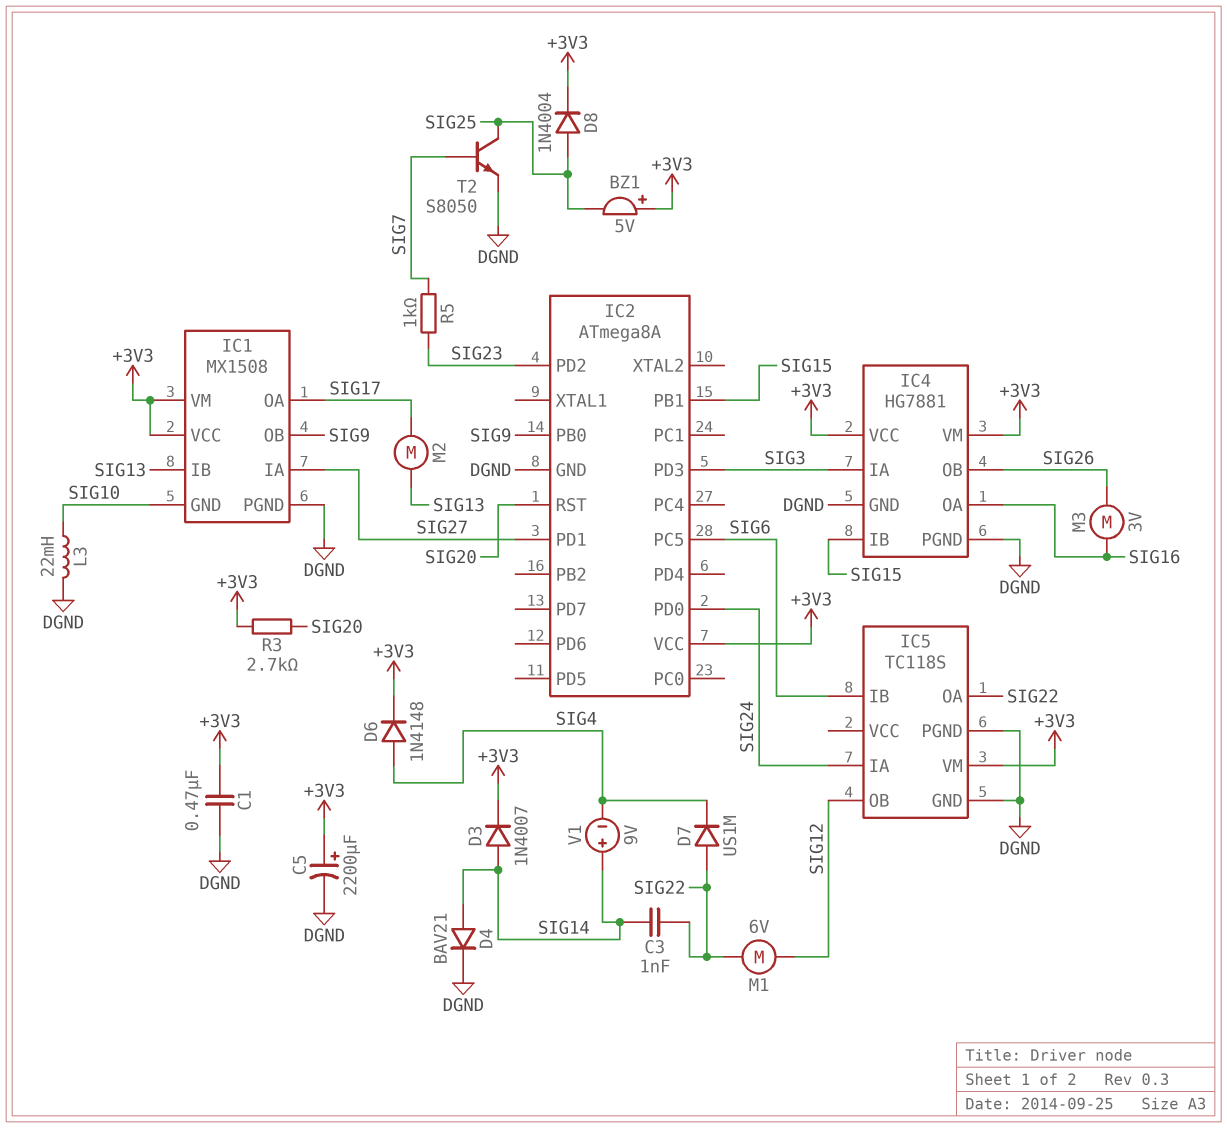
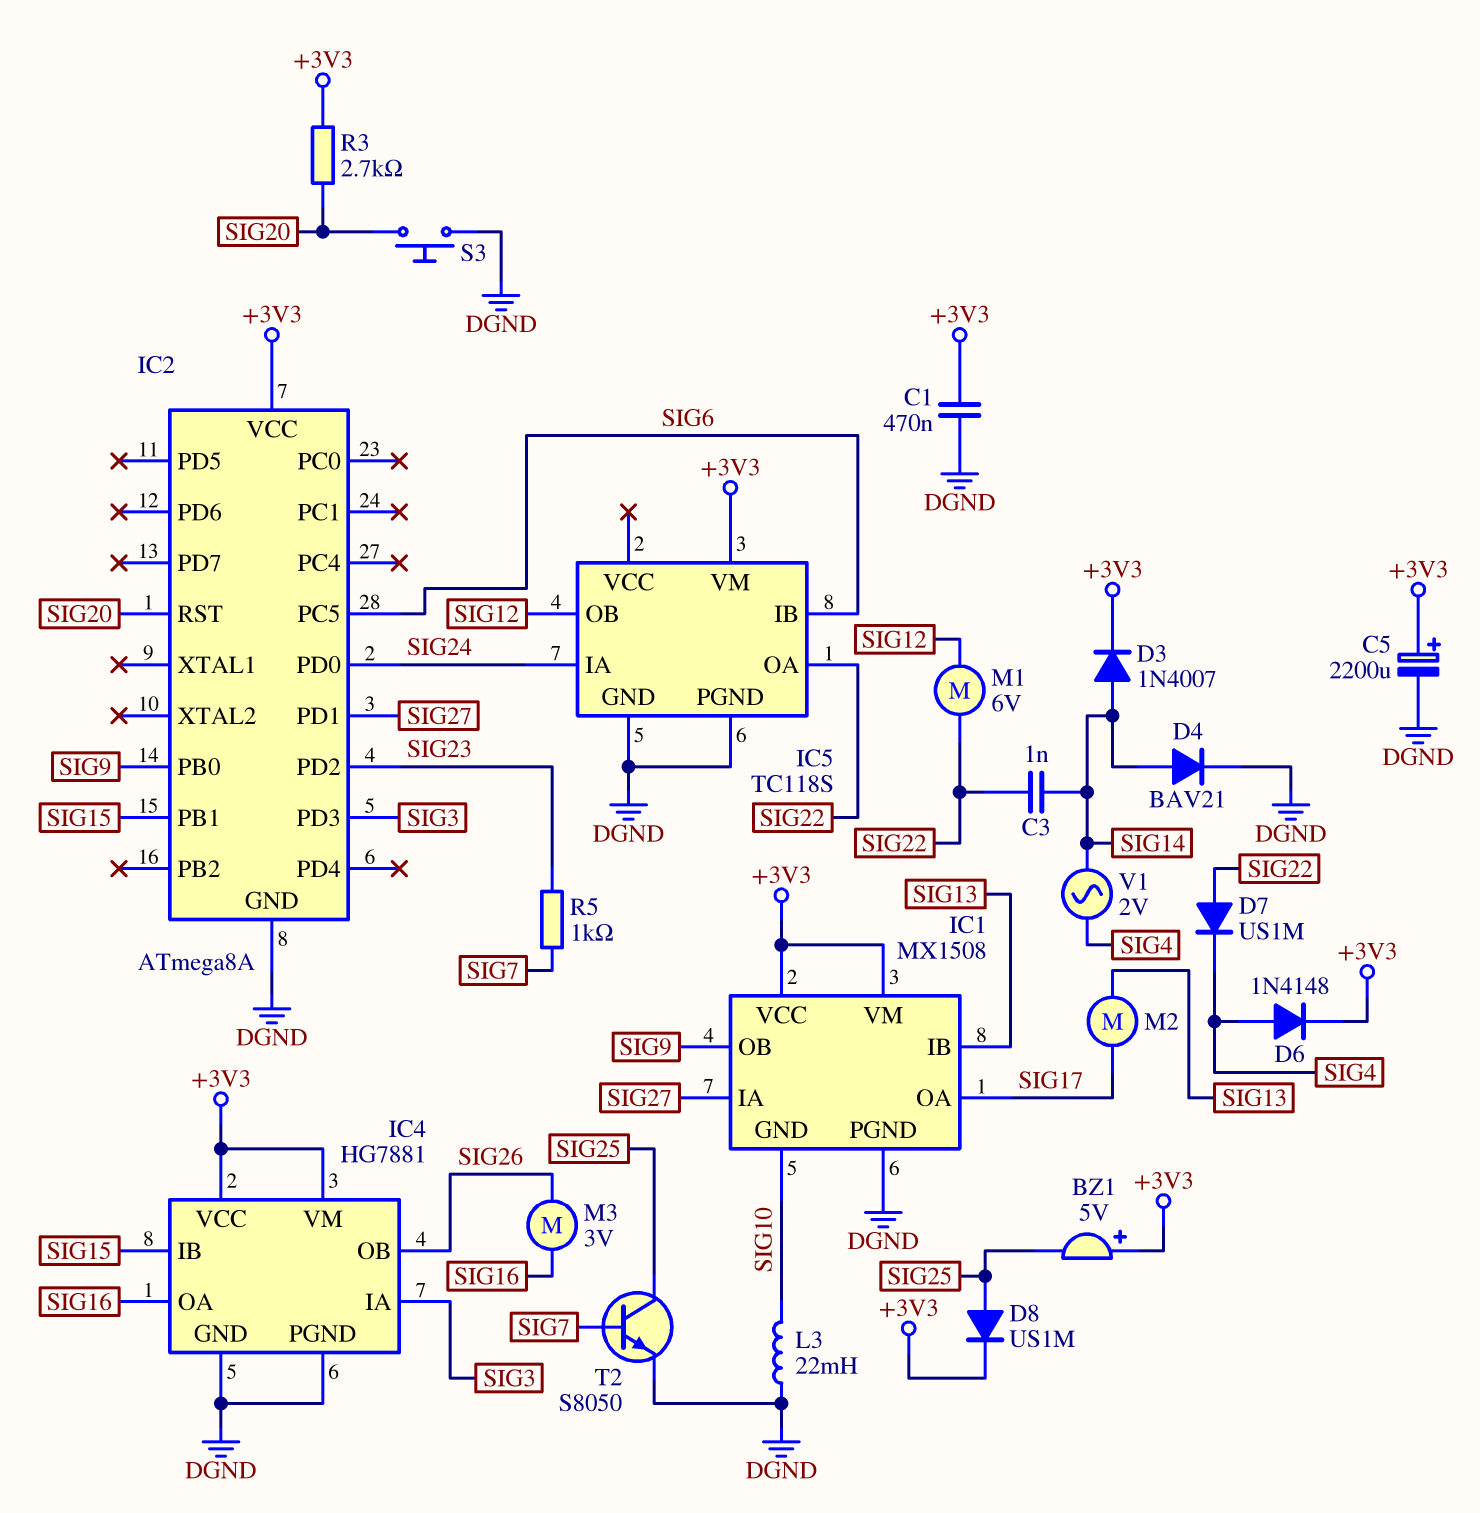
D8: diode 1N4004 (A SIG25, K +3V3) -> diode US1M (A SIG25, K +3V3)
S3: none -> button (DGND, SIG20)
V1: 9V (plus SIG14, minus SIG4) -> AC 2V (SIG4, SIG14)

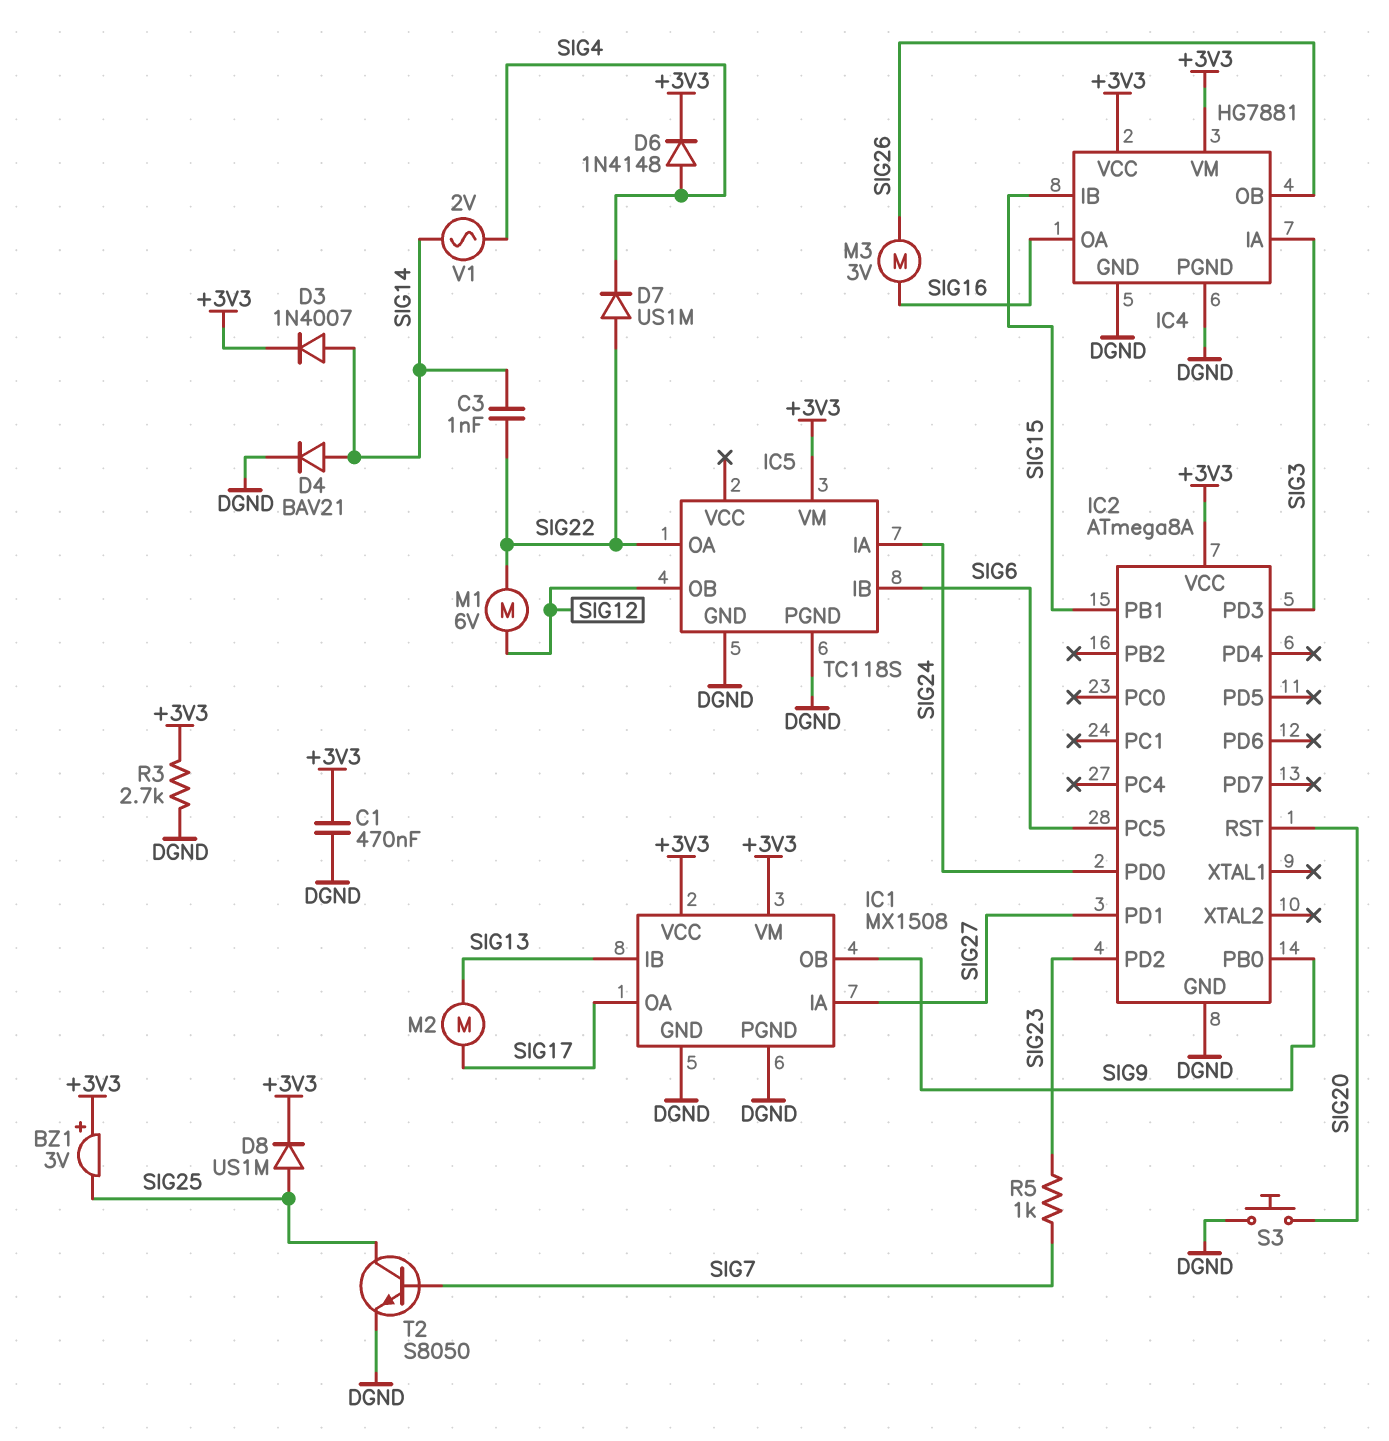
BZ1: buzzer 5V (plus +3V3, minus SIG25) -> buzzer 3V (plus +3V3, minus SIG25)
C5: 2200uF (plus +3V3, minus DGND) -> none
IC1 pin GND: SIG10 -> DGND
L3: 22mH (DGND, SIG10) -> none
R3: 2.7k (+3V3, SIG20) -> 2.7k (+3V3, DGND)

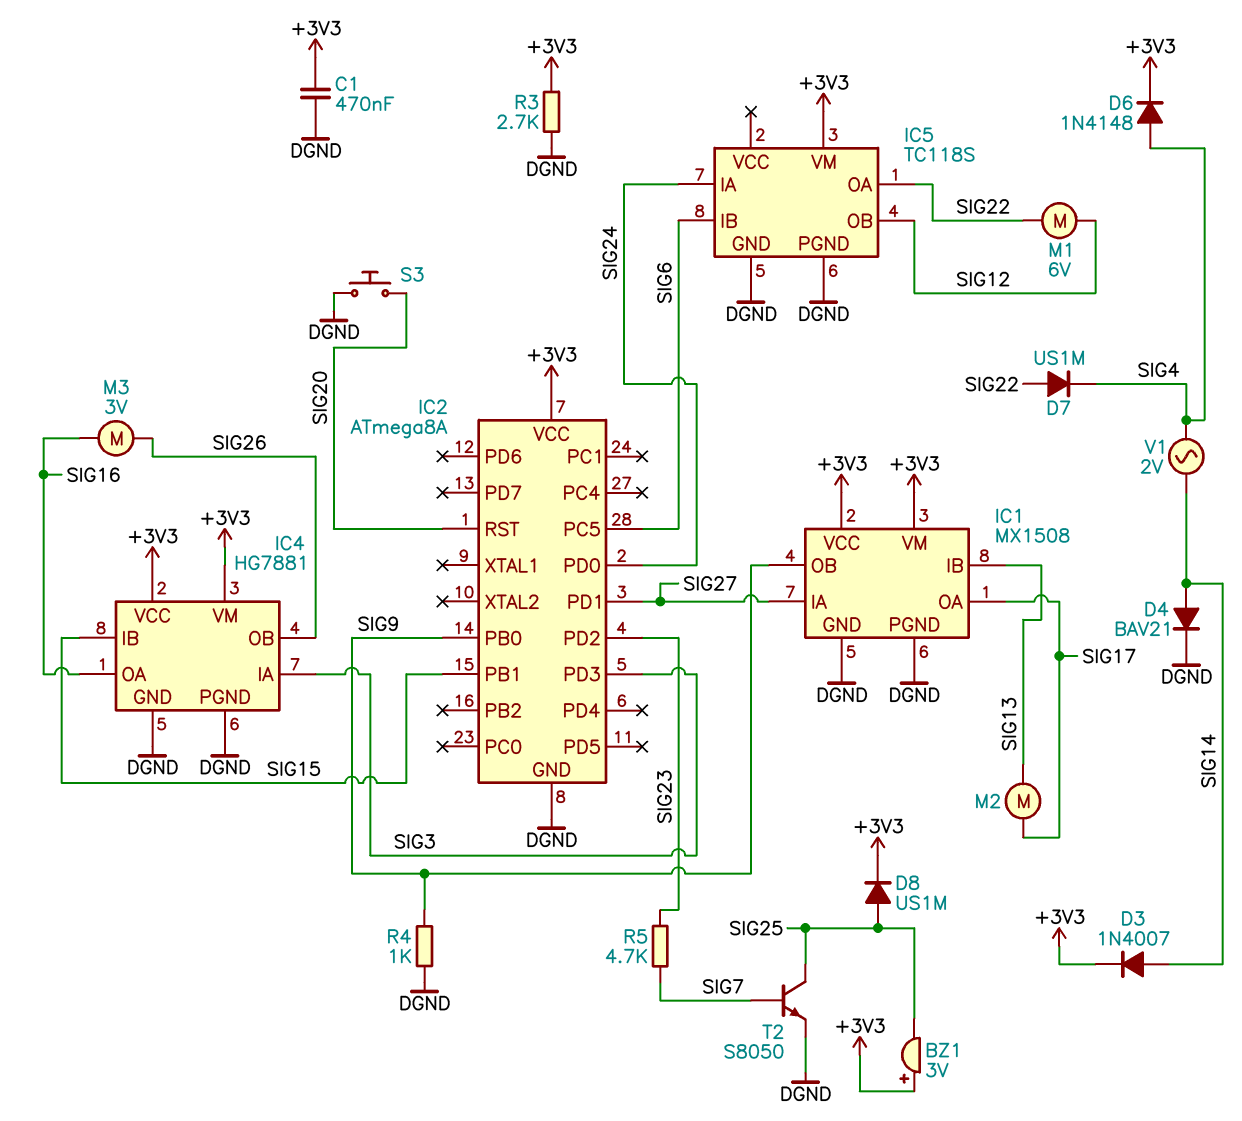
C3: 1nF (SIG14, SIG22) -> none
R4: none -> 1k (DGND, SIG9)
R5: 1k (SIG7, SIG23) -> 4.7k (SIG7, SIG23)

